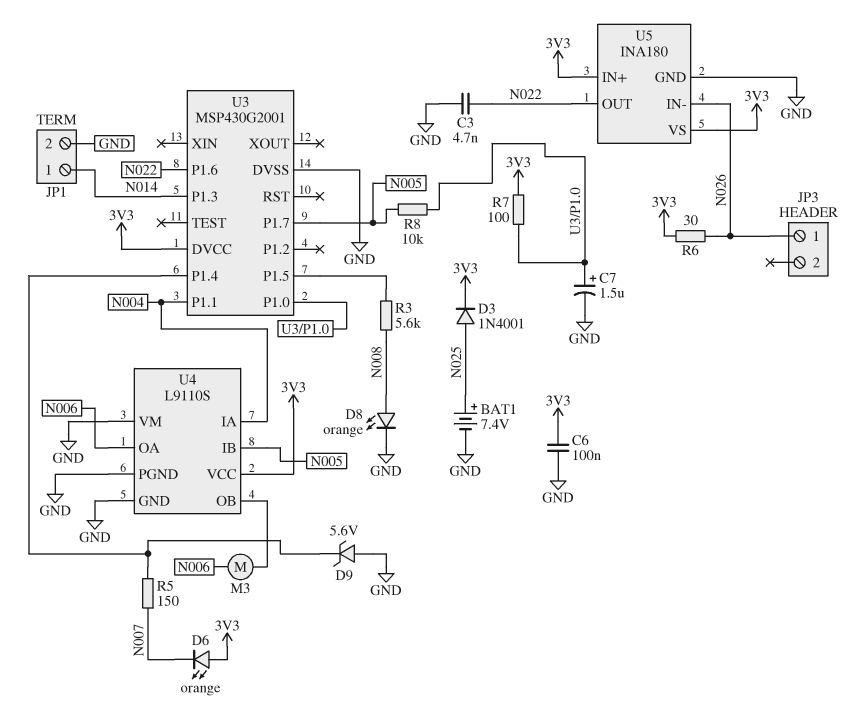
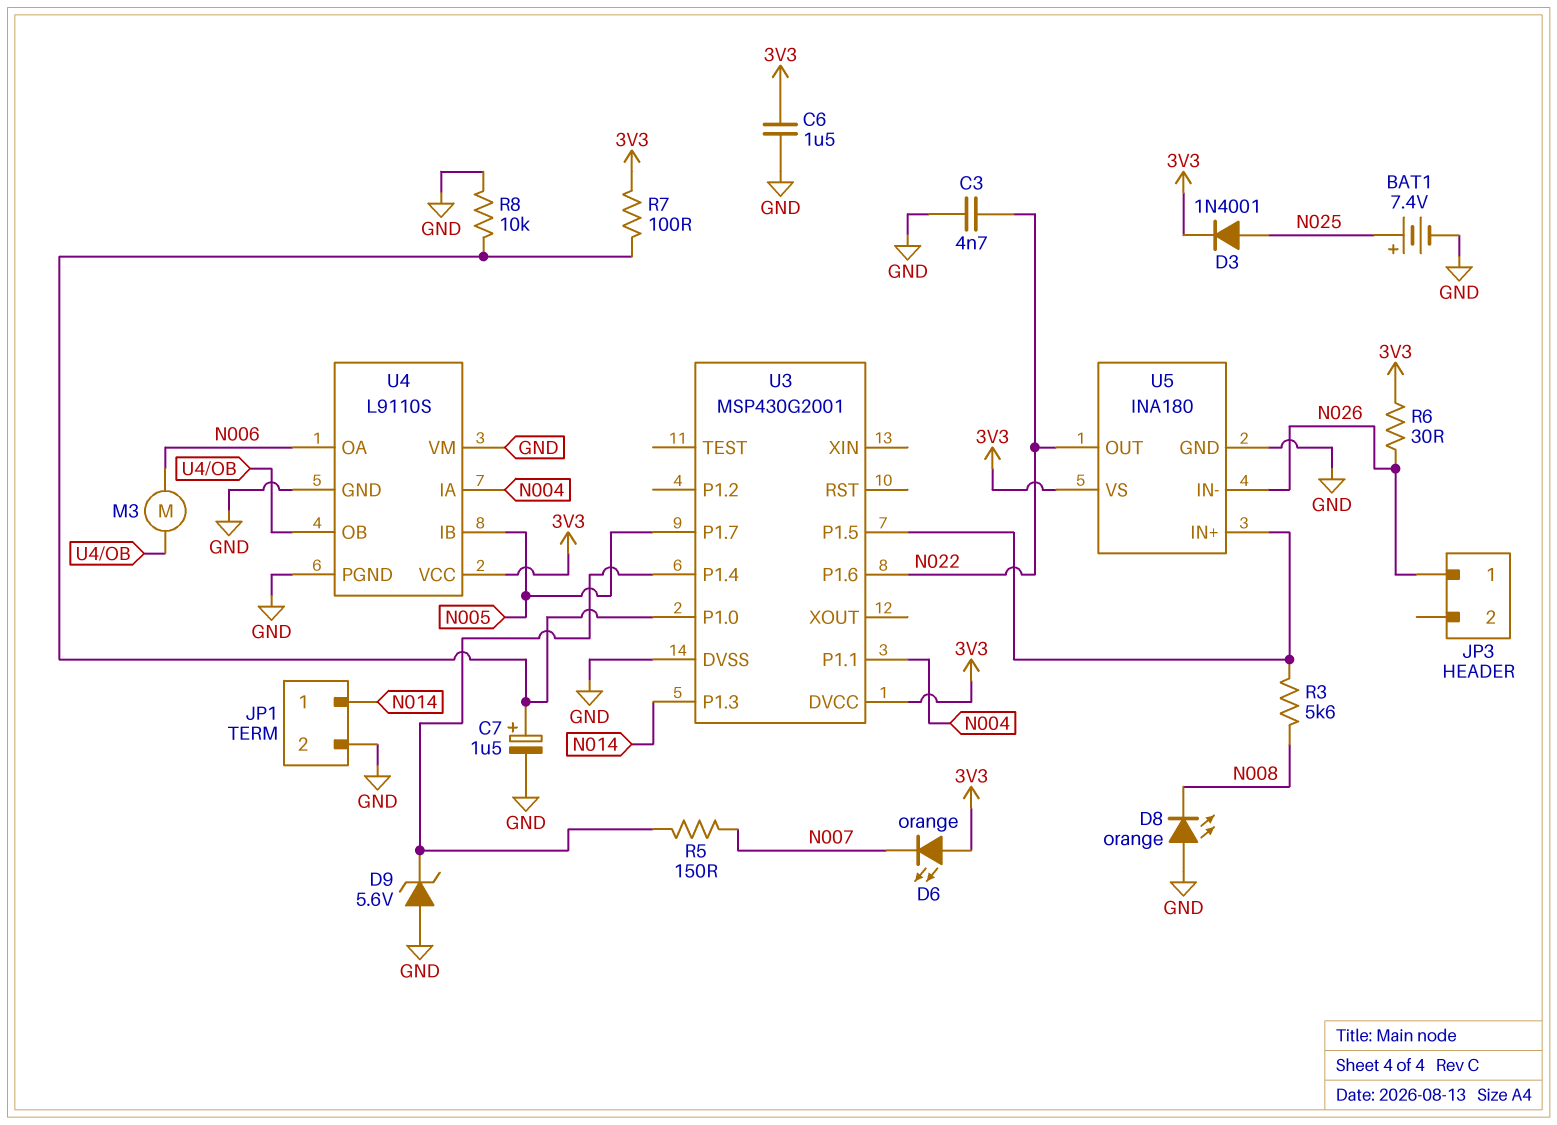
C6: 100nF (3V3, GND) -> 1.5uF (3V3, GND)
D8: LED orange (A N008, K GND) -> LED orange (A GND, K N008)
R8: 10k (N005, U3/P1.0) -> 10k (GND, U3/P1.0)
U5 pin IN+: 3V3 -> U3/P1.5

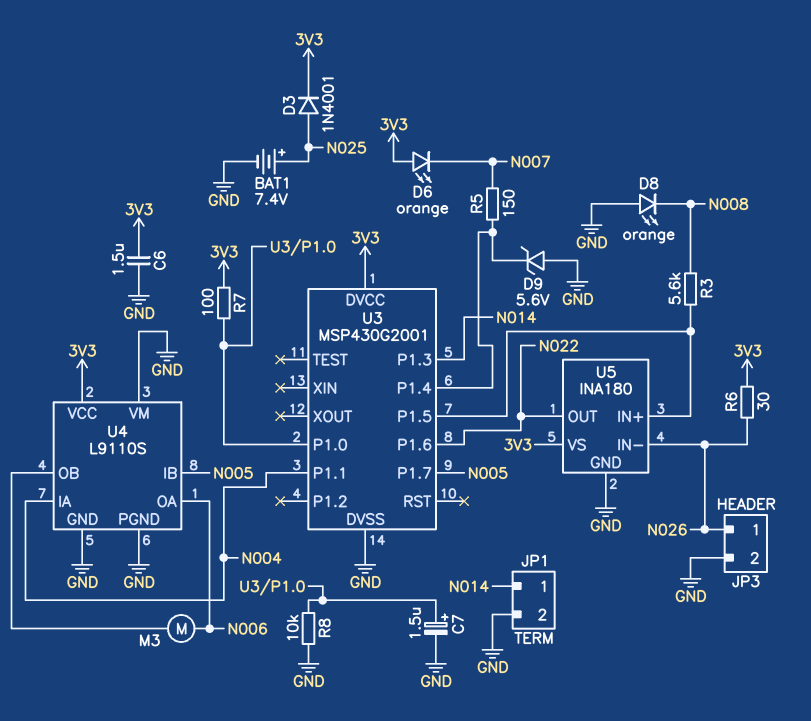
C3: 4.7nF (GND, N022) -> none
JP3 pin 2: none -> GND

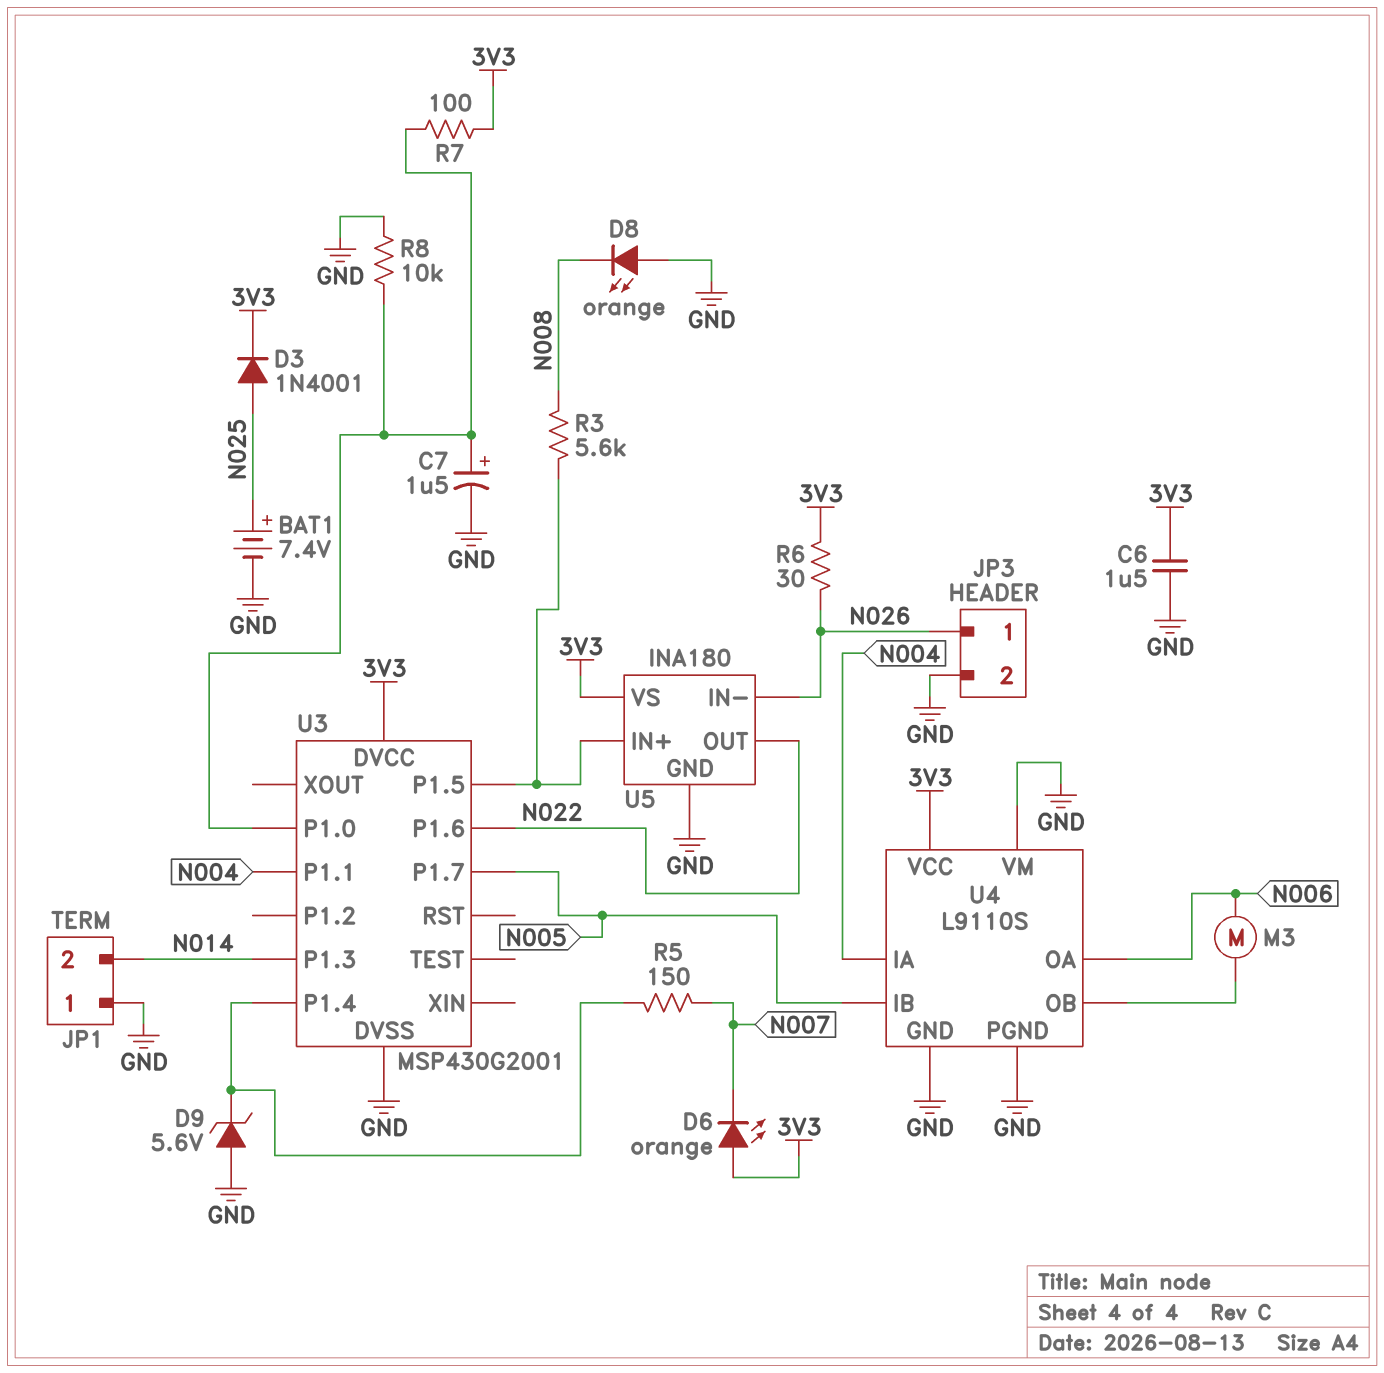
JP1 pin 1: N014 -> GND
JP1 pin 2: GND -> N014

